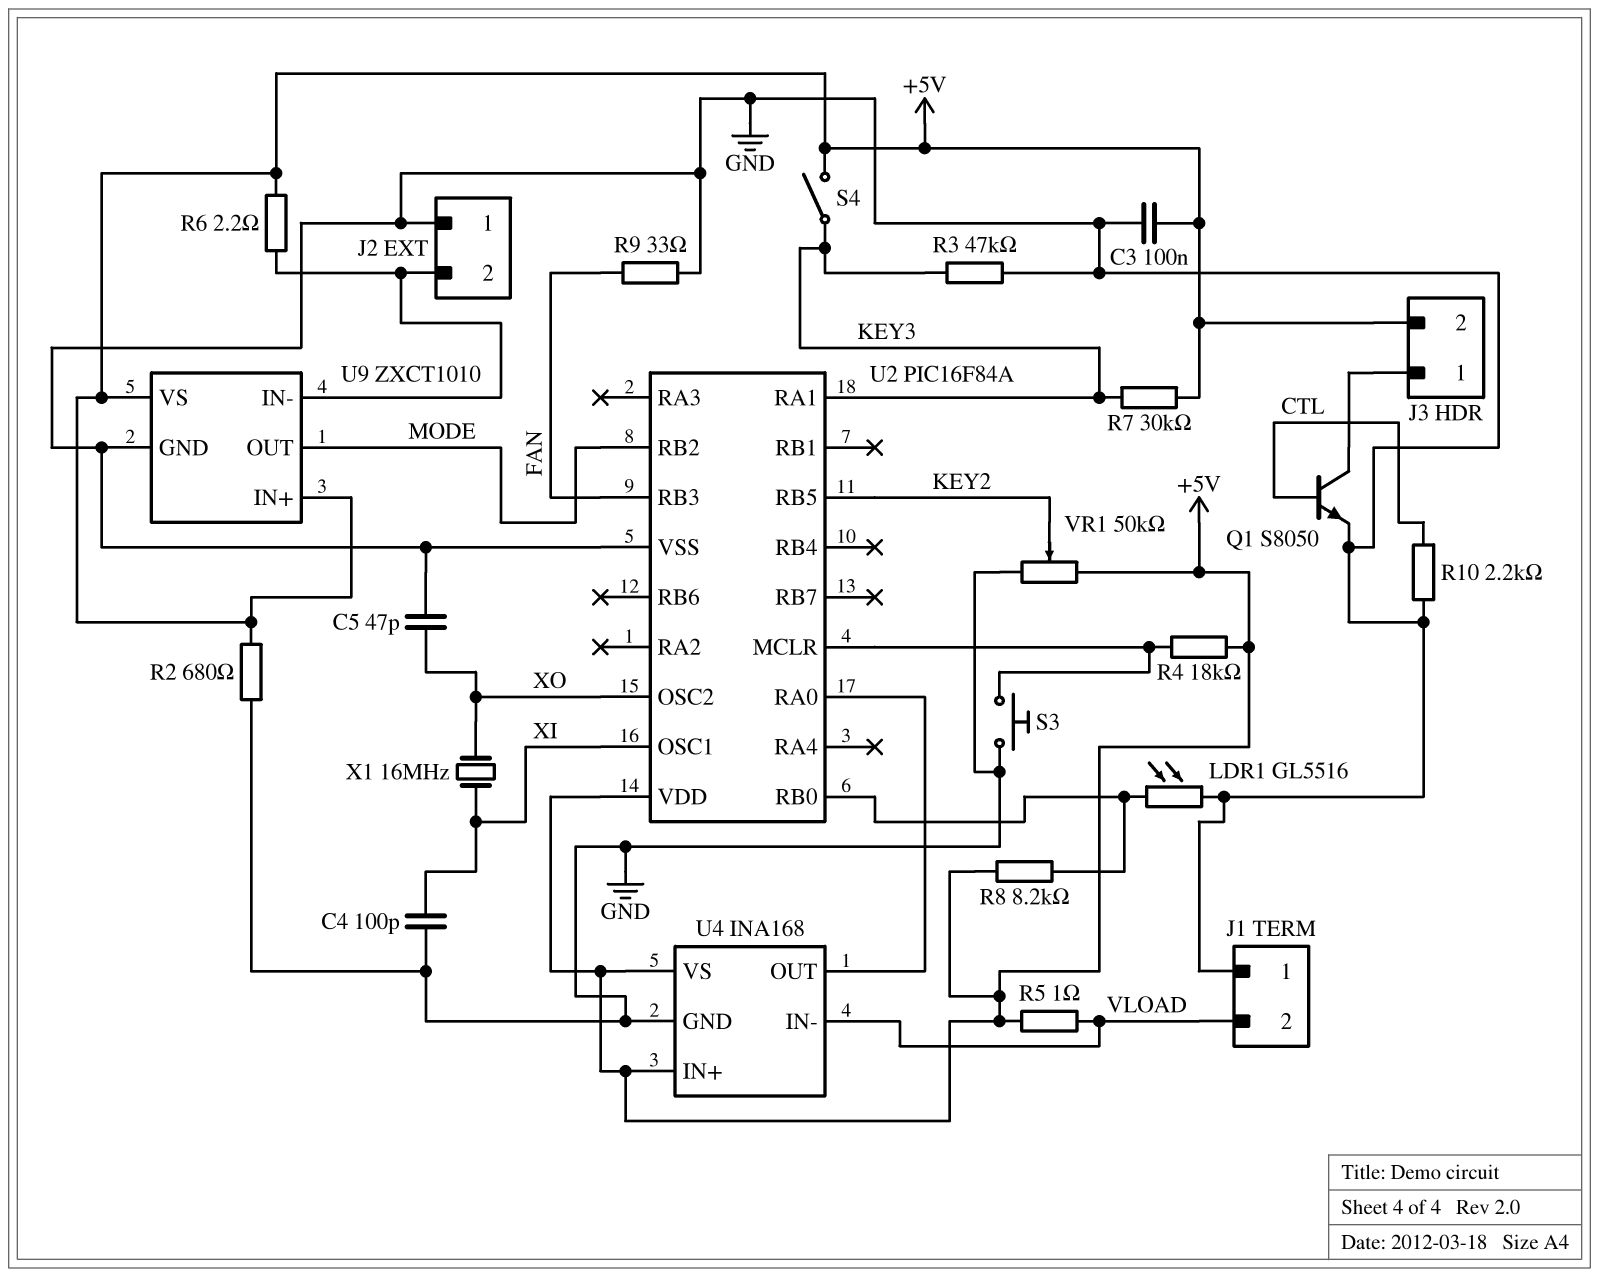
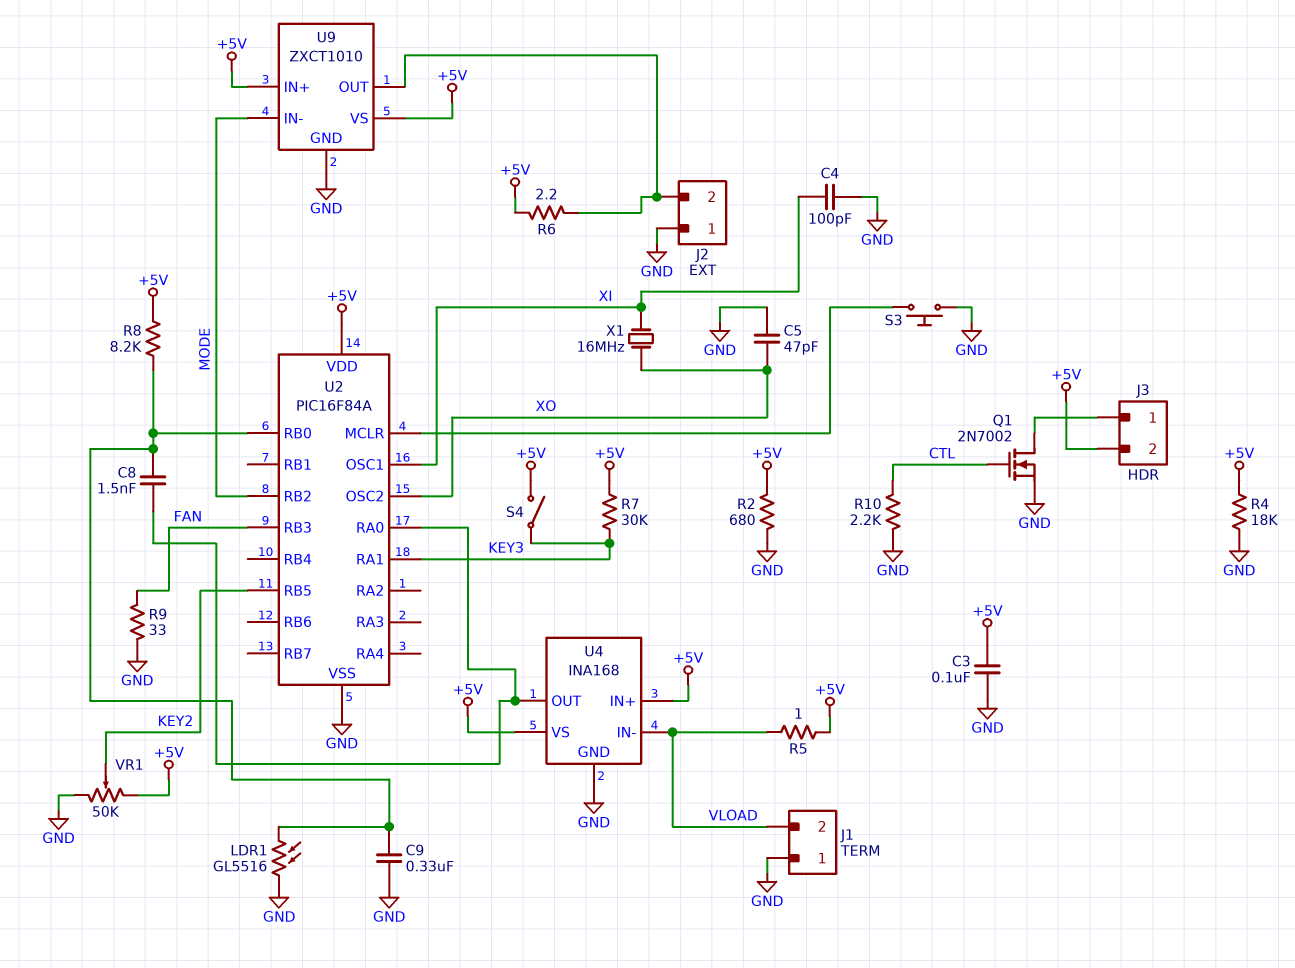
C8: none -> 1.5nF (U2/RA0, U2/RB0)
C9: none -> 330nF (GND, U2/RB0)
Q1: NPN S8050 (B CTL, C J3/1, E GND) -> NMOS 2N7002 (G CTL, D J3/1, S GND)
R3: 47k (GND, KEY3) -> none
R4: 18k (+5V, U2/MCLR) -> 18k (+5V, GND)
U9 pin IN-: J2/2 -> MODE
U9 pin OUT: MODE -> J2/2

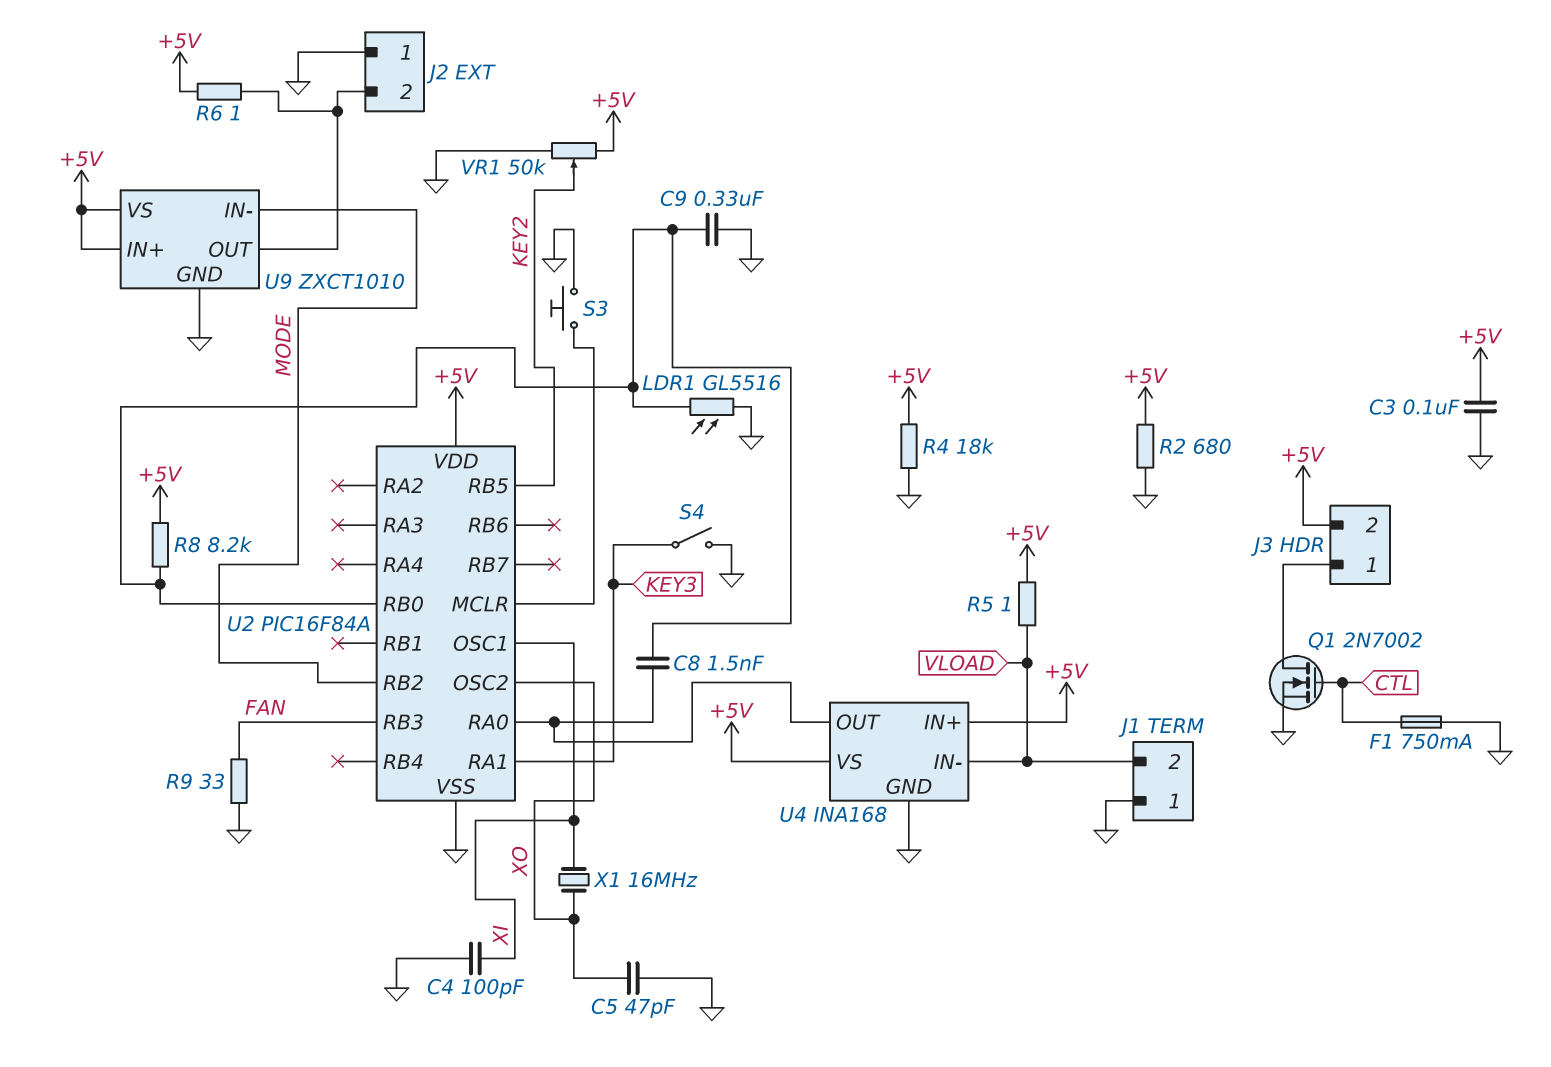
F1: none -> 750mA (CTL, GND)
R6: 2.2 (+5V, J2/2) -> 1 (+5V, J2/2)
R7: 30k (+5V, KEY3) -> none
R10: 2.2k (CTL, GND) -> none
S4: switch (+5V, KEY3) -> switch (GND, KEY3)

